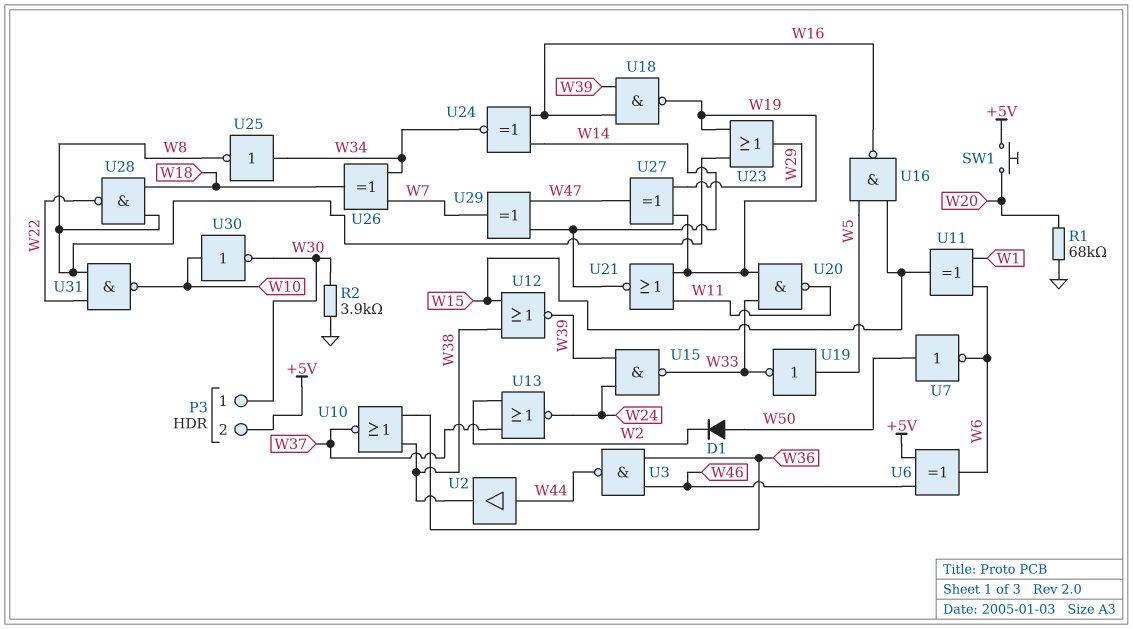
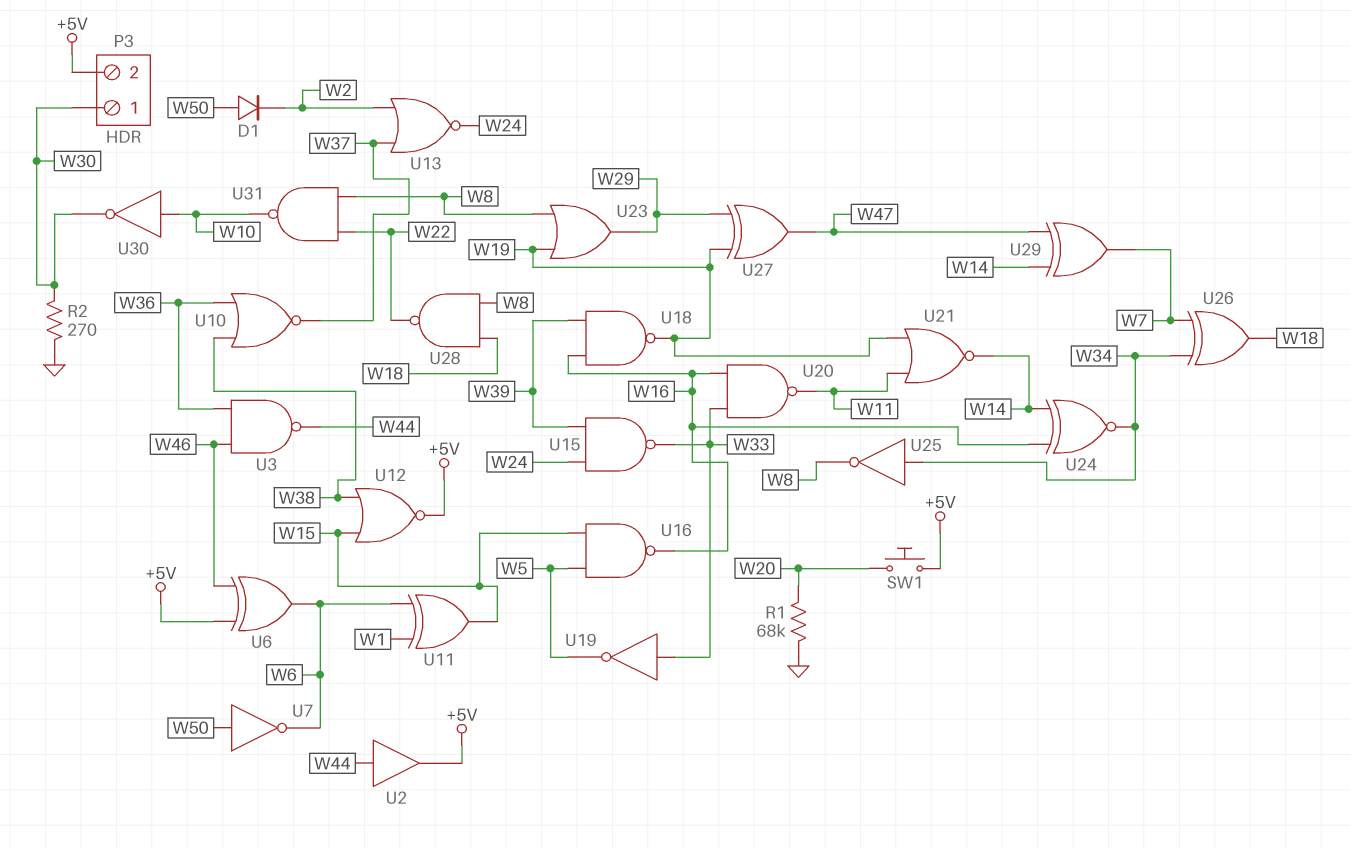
R2: 3.9k (GND, W30) -> 270 (GND, W30)
U2: buffer (in W44, out W38) -> buffer (in W44, out +5V)
U12: NOR (in W15, in W38, out W39) -> NOR (in W15, in W38, out +5V)
U19: NOT (in W5, out W33) -> NOT (in W33, out W5)
U20: NAND (in W19, in W33, out W11) -> NAND (in W16, in W33, out W11)

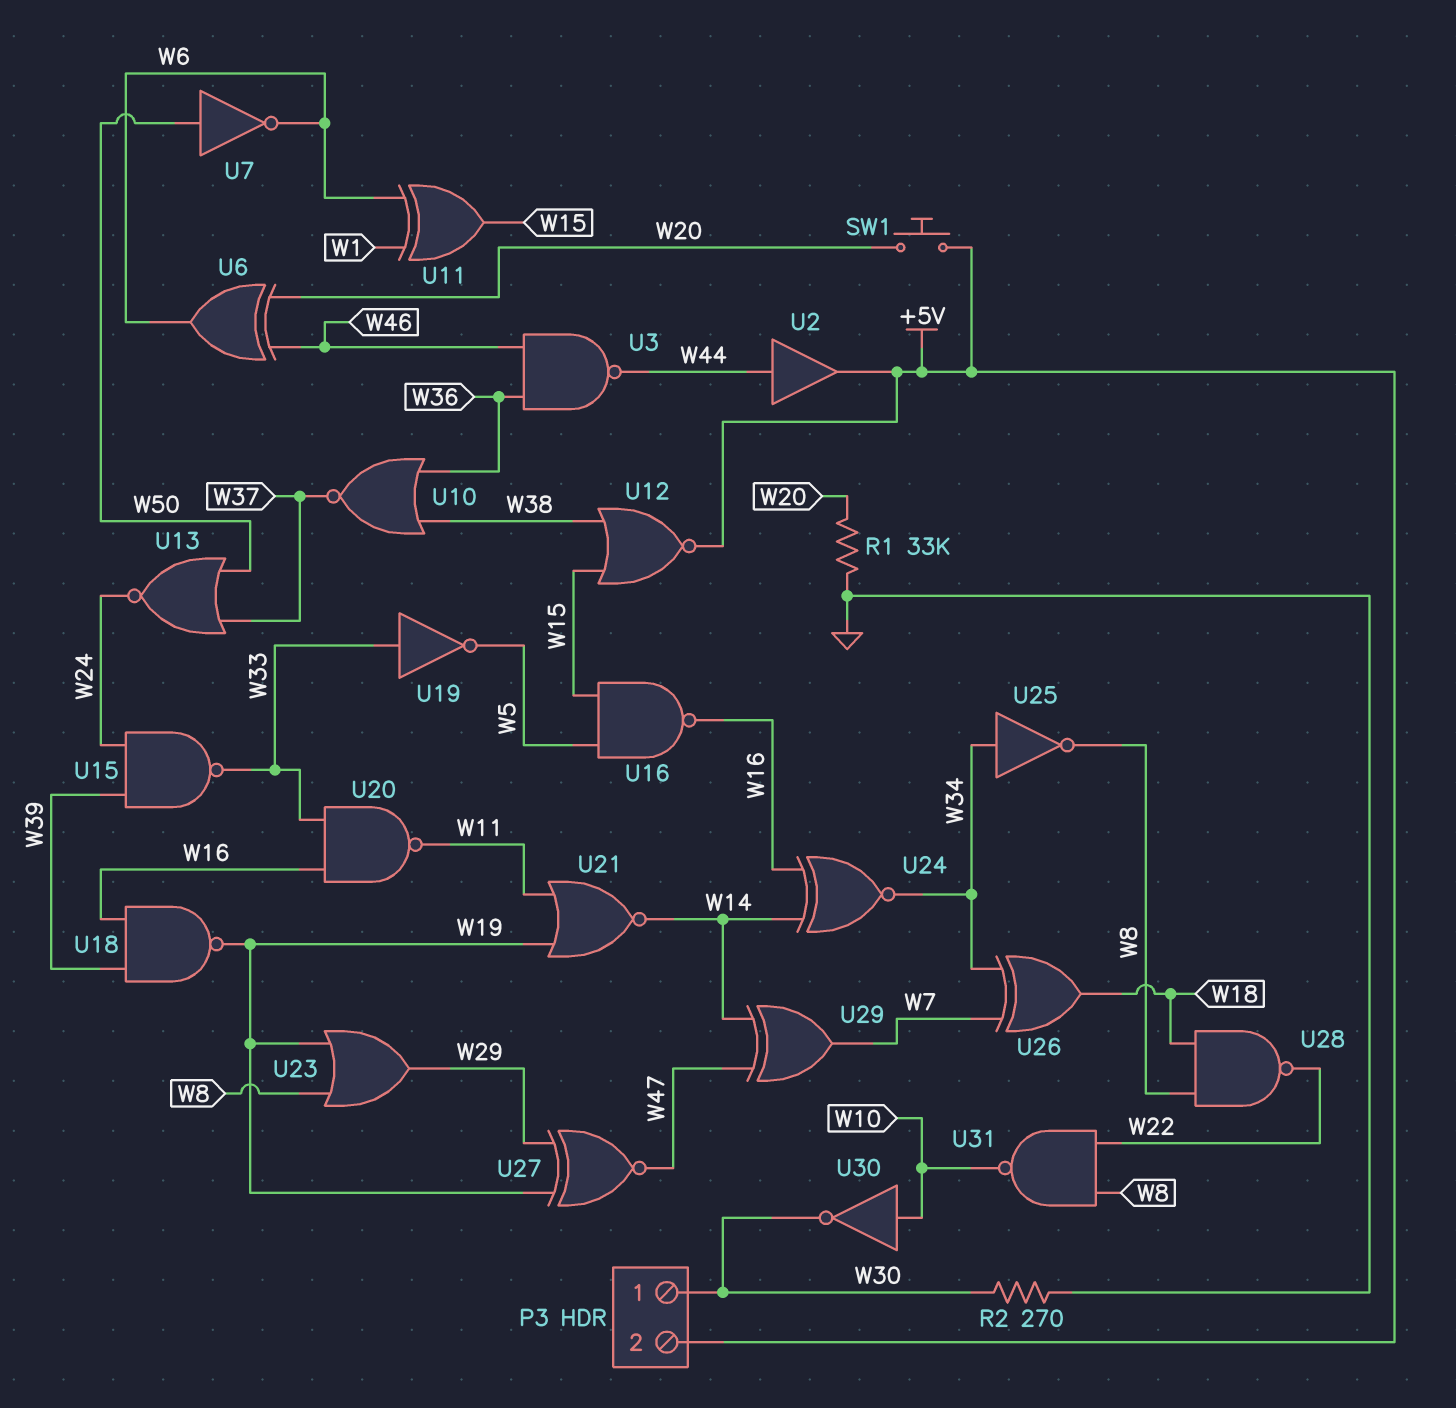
D1: diode (A W50, K W2) -> none
R1: 68k (GND, W20) -> 33k (GND, W20)
U6: XOR (in +5V, in W46, out W6) -> XOR (in W20, in W46, out W6)
U13: NOR (in W2, in W37, out W24) -> NOR (in W37, in W50, out W24)
U27: XOR (in W19, in W29, out W47) -> XNOR (in W19, in W29, out W47)

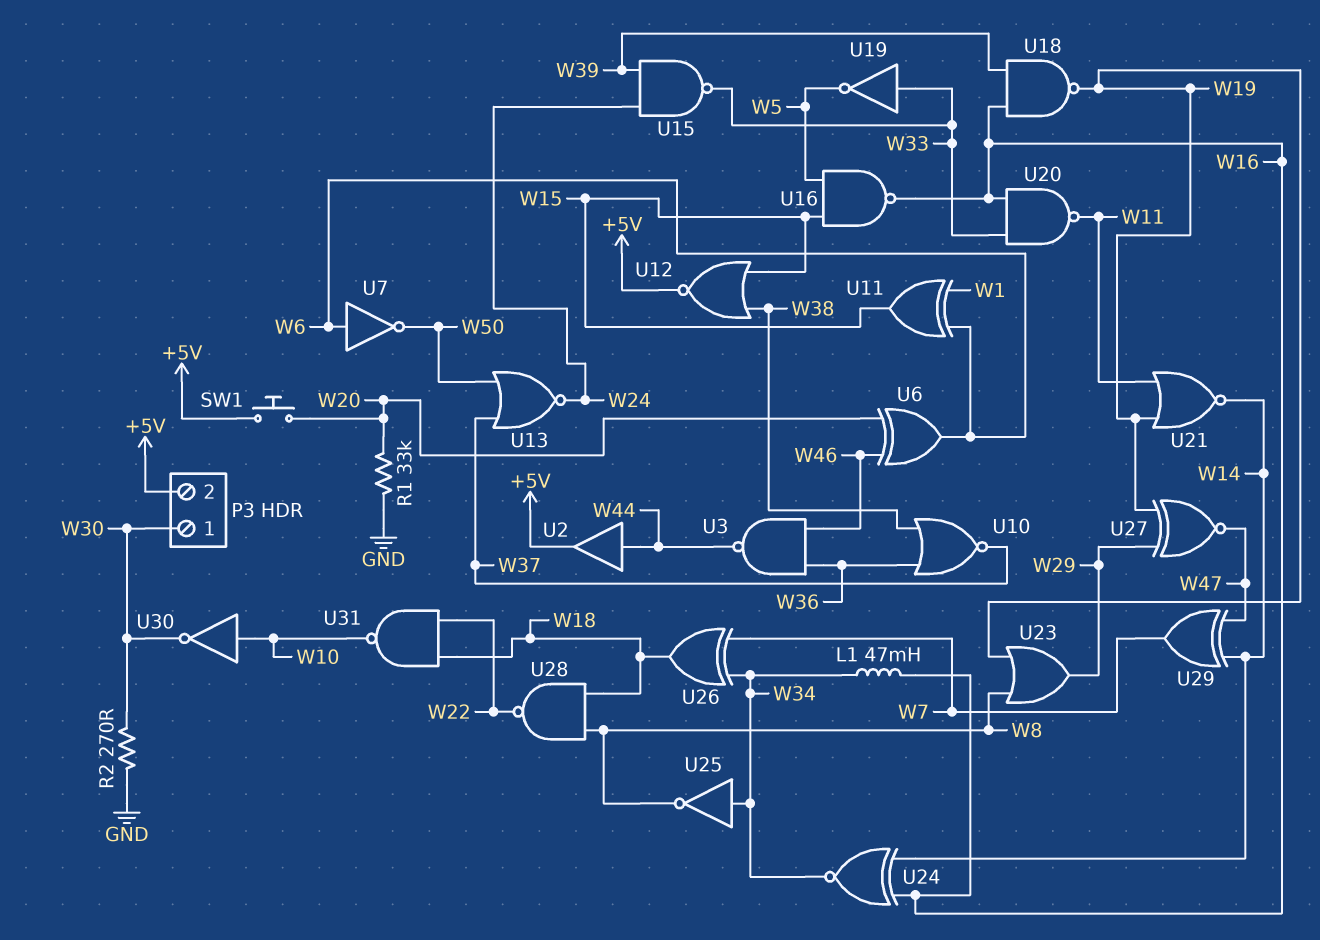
L1: none -> 47mH (W16, W34)
U7: NOT (in W50, out W6) -> NOT (in W6, out W50)
U31: NAND (in W8, in W22, out W10) -> NAND (in W18, in W22, out W10)

